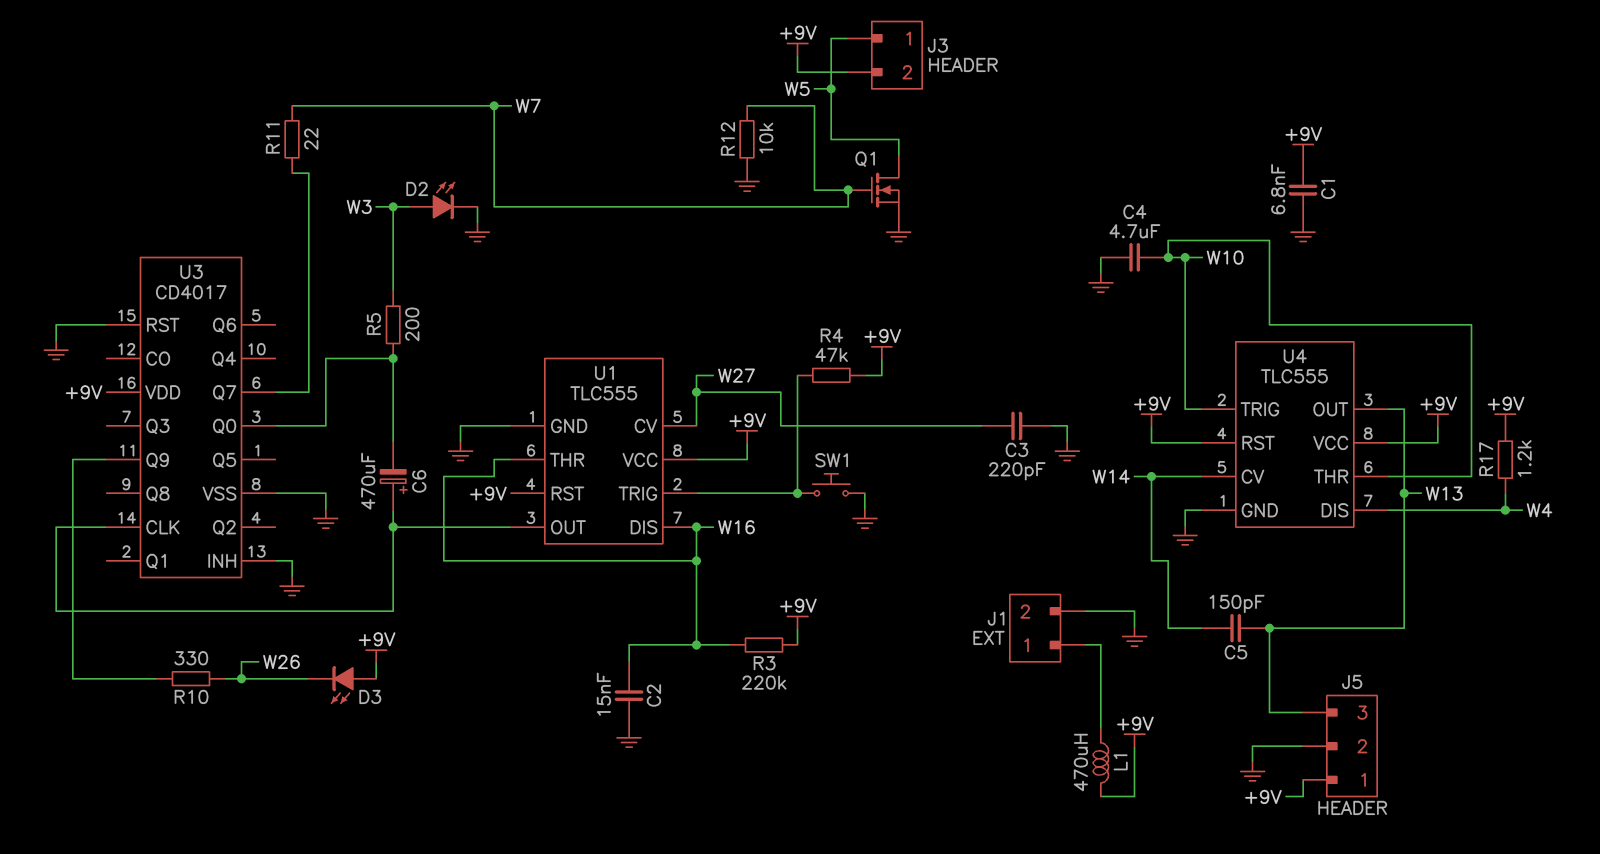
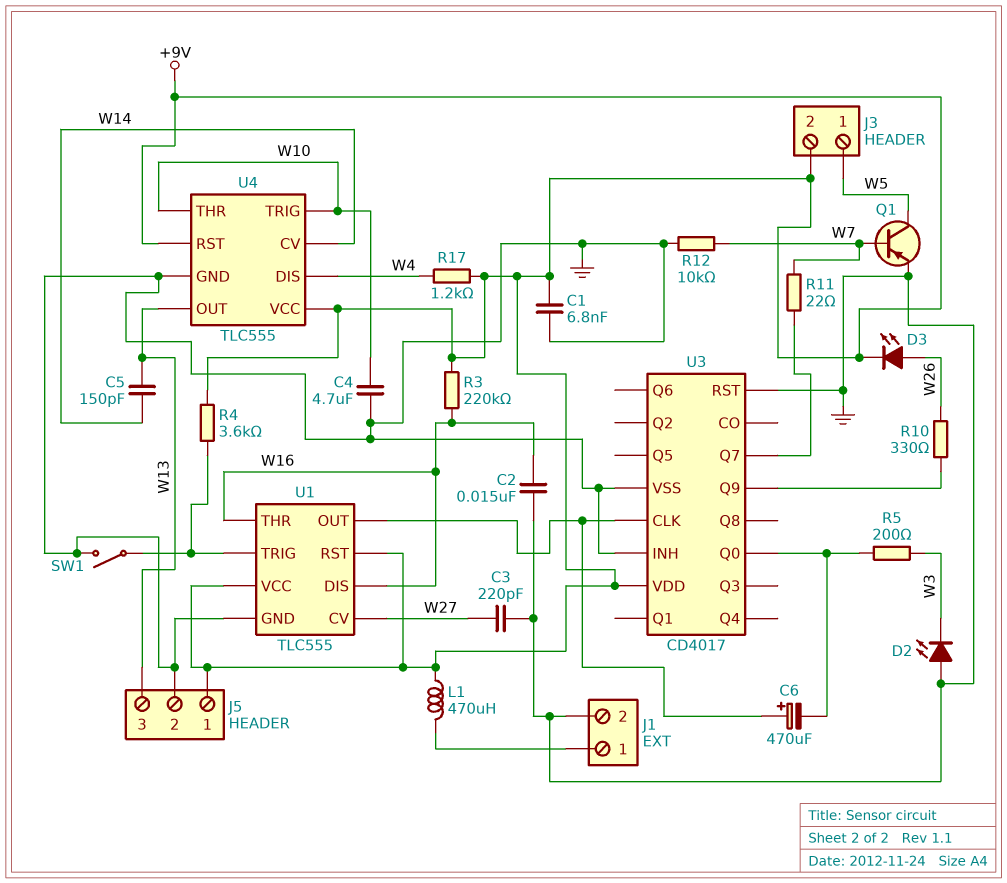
D2: LED (A W3, K GND) -> LED (A GND, K W3)
D3: LED (A +9V, K W26) -> LED (A W26, K +9V)
Q1: NMOS (G W7, D W5, S GND) -> PNP (B W7, C W5, E GND)
R4: 47k (+9V, U1/TRIG) -> 3.6k (+9V, U1/TRIG)
SW1: button (GND, U1/TRIG) -> switch (GND, U1/TRIG)

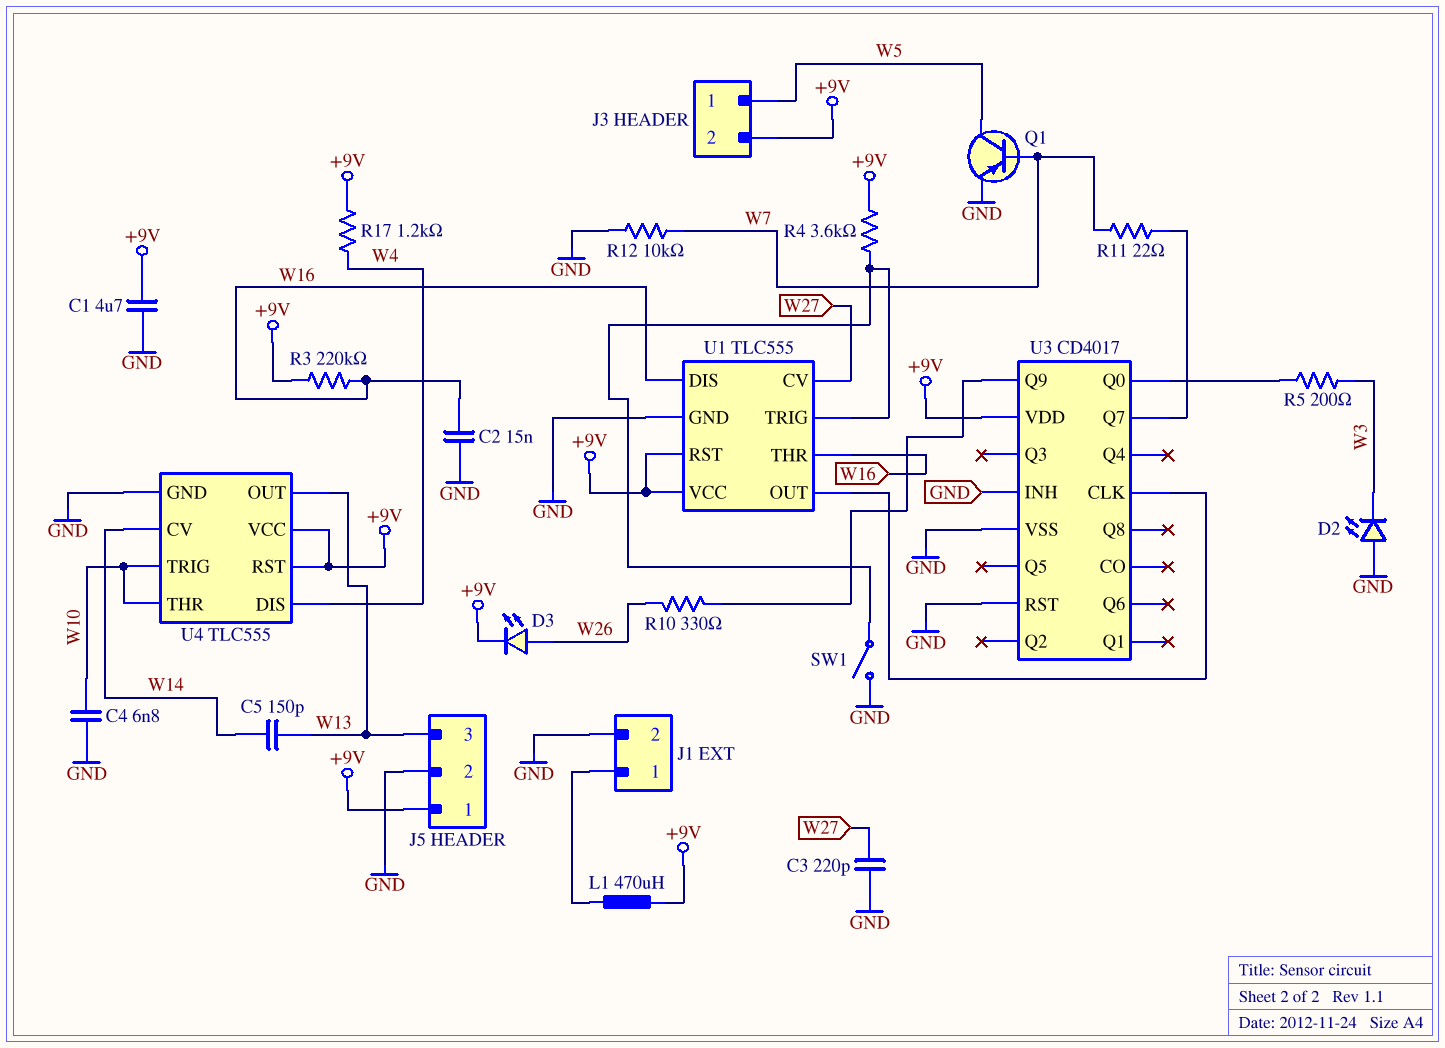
C1: 6.8nF (+9V, GND) -> 4.7uF (+9V, GND)
C4: 4.7uF (GND, W10) -> 6.8nF (GND, W10)
C6: 470uF (plus U1/OUT, minus U3/Q0) -> none

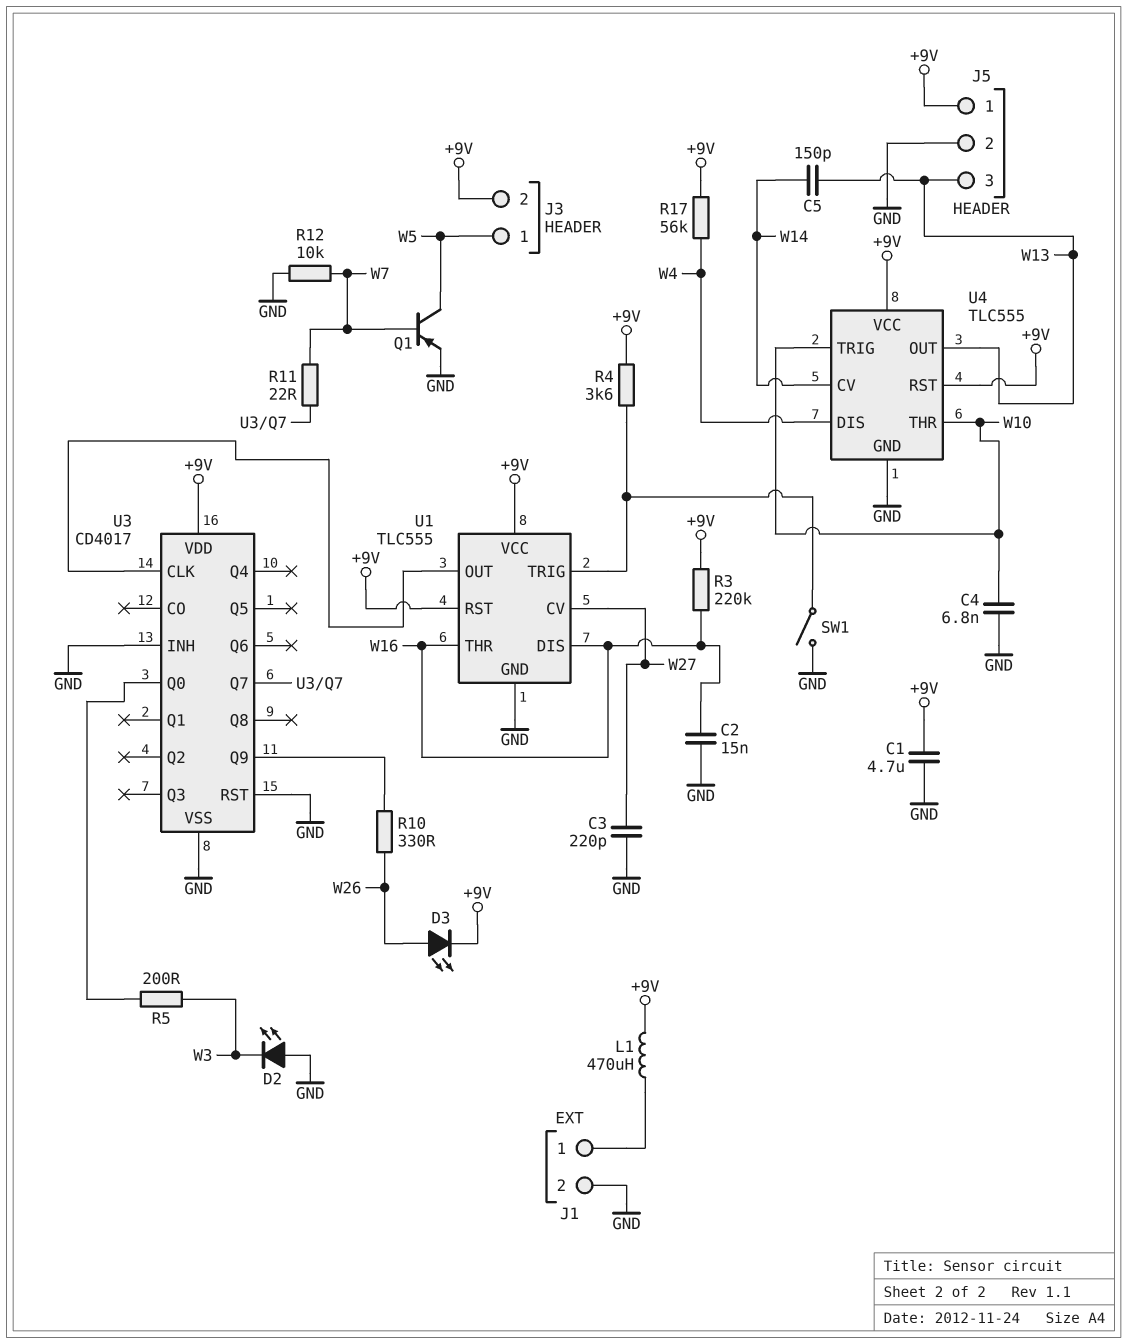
R17: 1.2k (+9V, W4) -> 56k (+9V, W4)

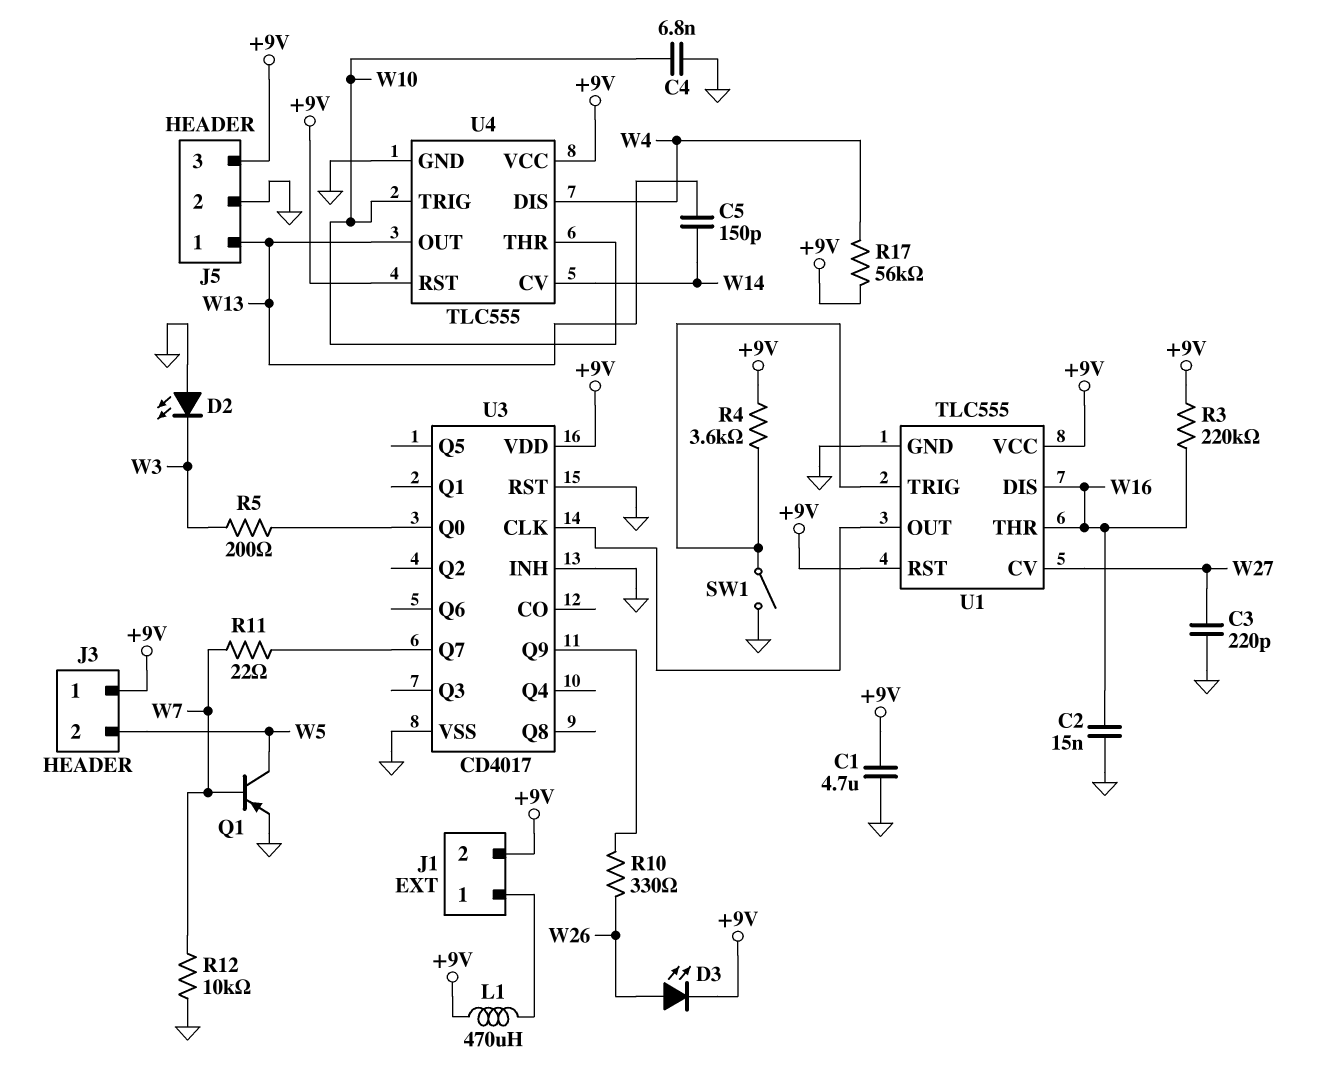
J1 pin 2: GND -> +9V
J3 pin 1: W5 -> +9V
J3 pin 2: +9V -> W5
J5 pin 1: +9V -> W13
J5 pin 3: W13 -> +9V

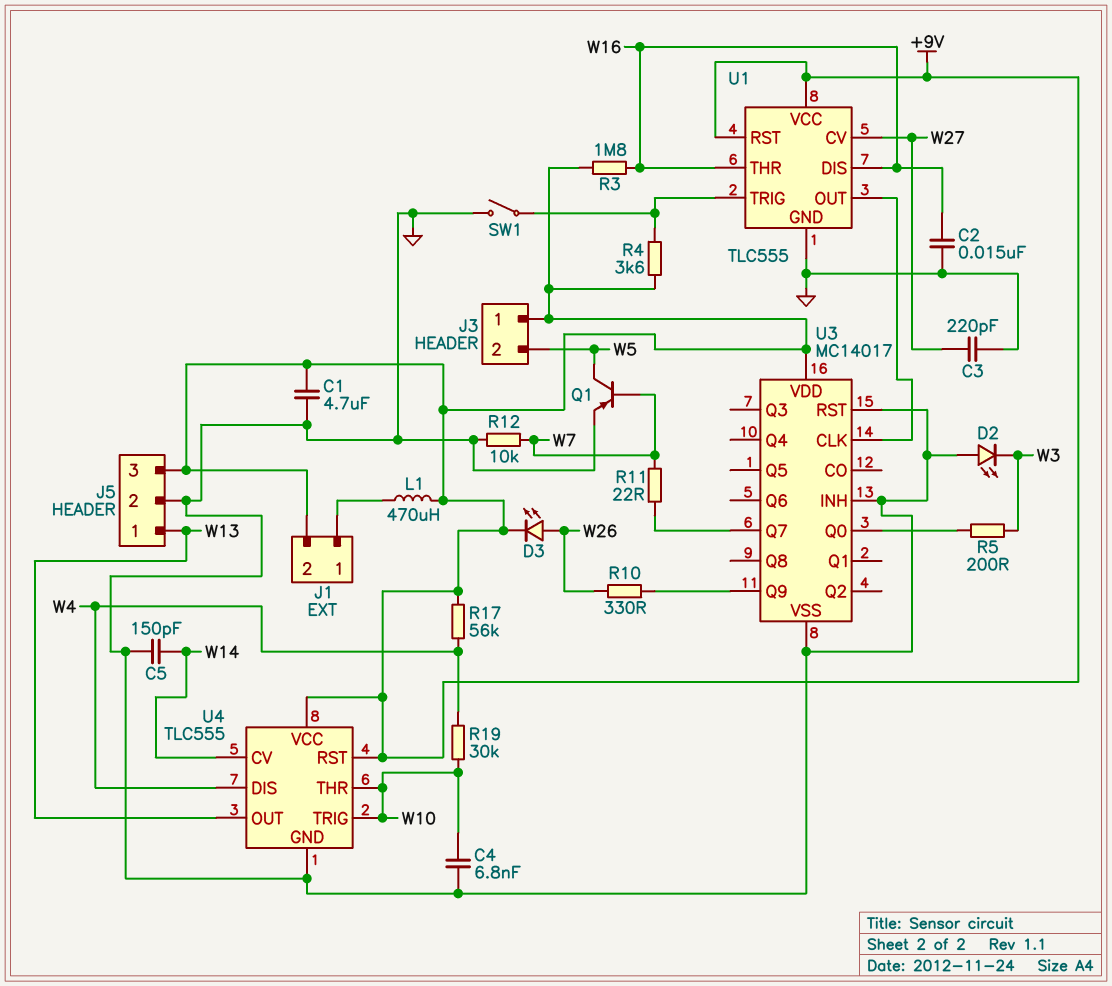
C5: 150pF (W13, W14) -> 150pF (GND, W14)
R3: 220k (+9V, W16) -> 1.8M (+9V, W16)
R19: none -> 30k (W4, W10)
U3: CD4017 -> MC14017

